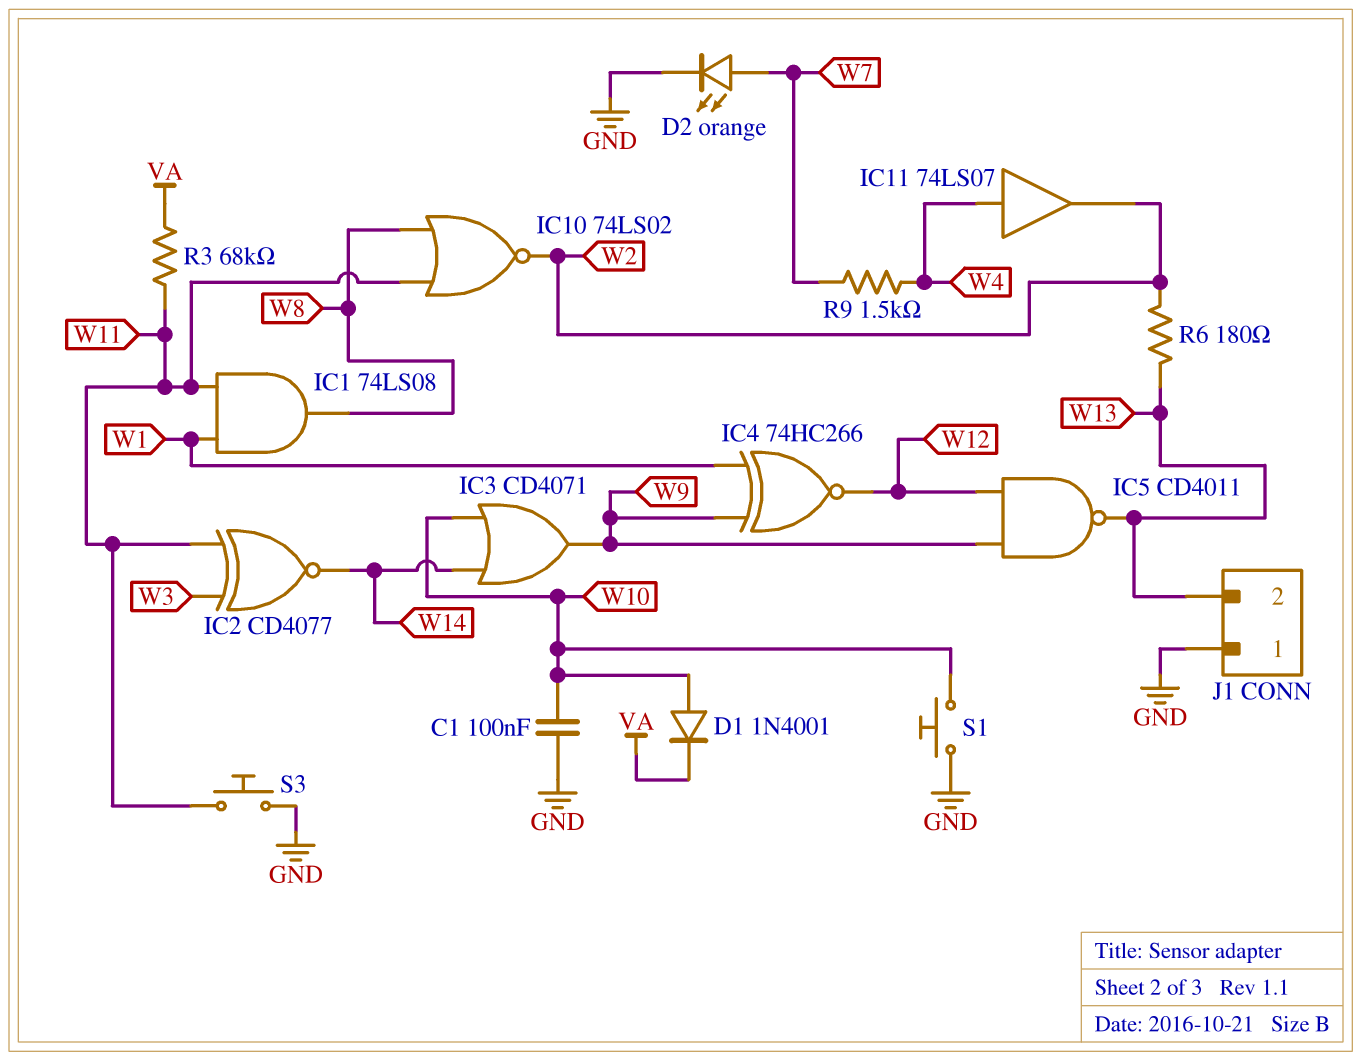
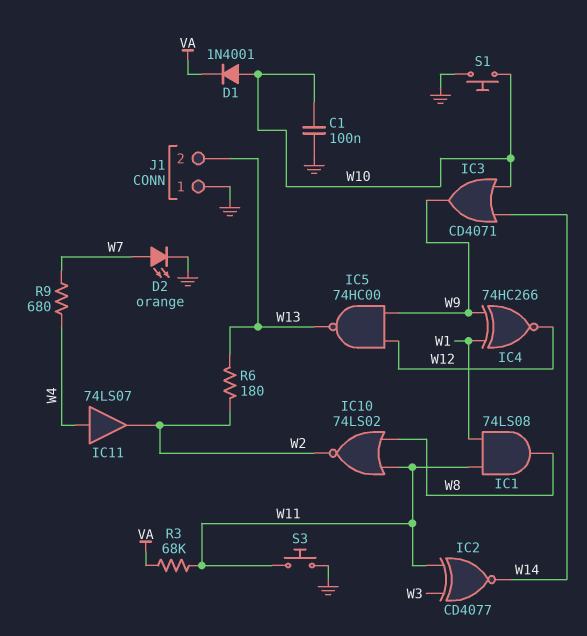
IC5: NAND CD4011 (in W9, in W12, out W13) -> NAND 74HC00 (in W9, in W12, out W13)
R9: 1.5k (W4, W7) -> 680 (W4, W7)

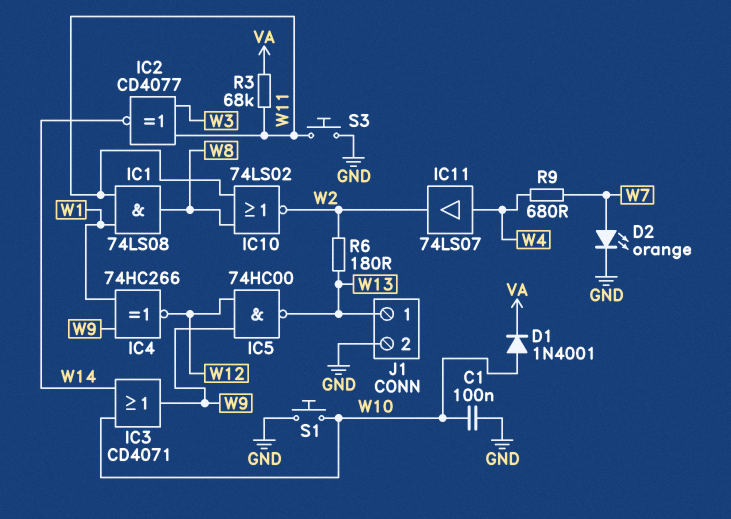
J1 pin 1: GND -> W13
J1 pin 2: W13 -> GND

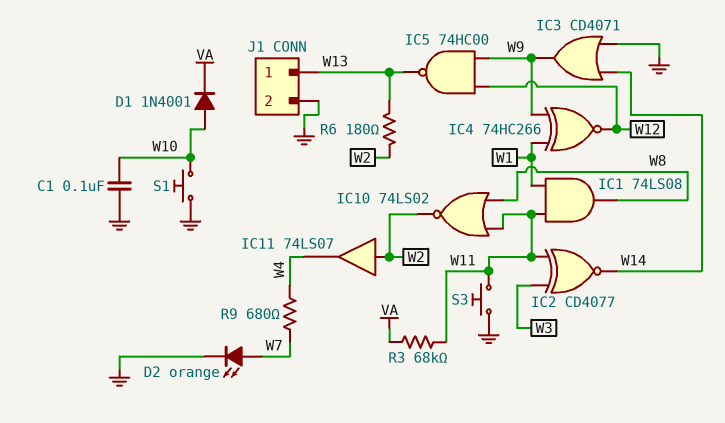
IC3: OR CD4071 (in W10, in W14, out W9) -> OR CD4071 (in GND, in W14, out W9)
IC11: buffer 74LS07 (in W4, out W2) -> buffer 74LS07 (in W2, out W4)

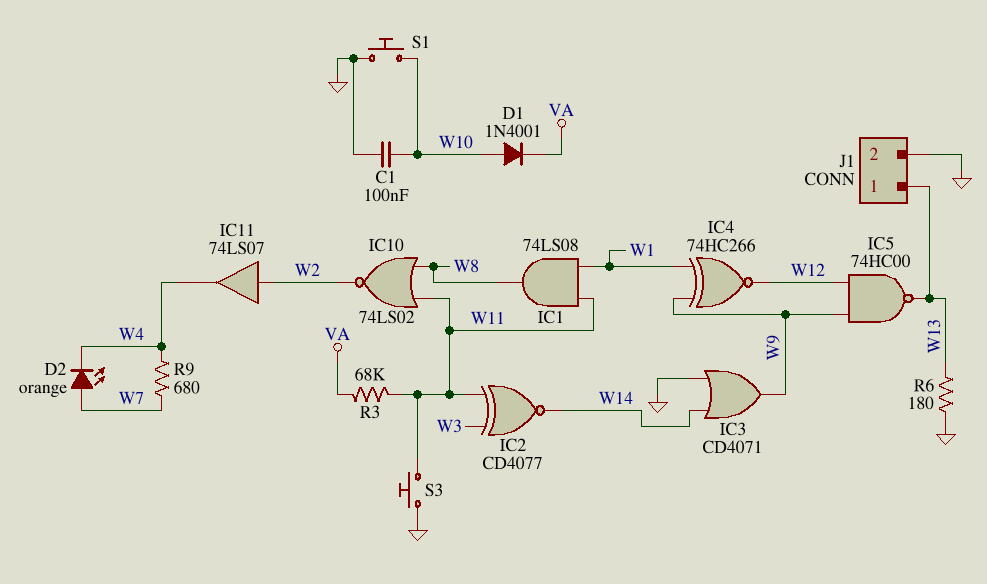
D2: LED orange (A W7, K GND) -> LED orange (A W7, K W4)
R6: 180 (W2, W13) -> 180 (GND, W13)

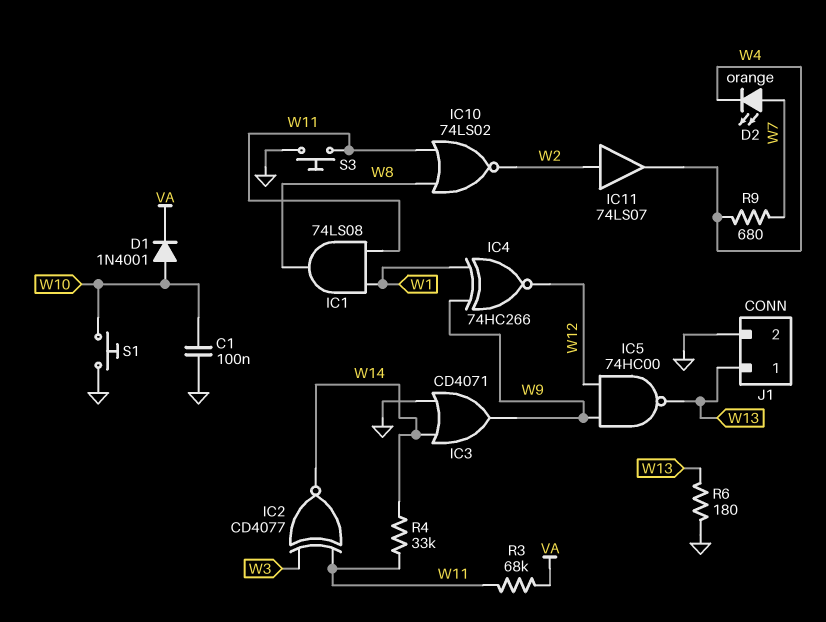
R4: none -> 33k (W11, W14)

